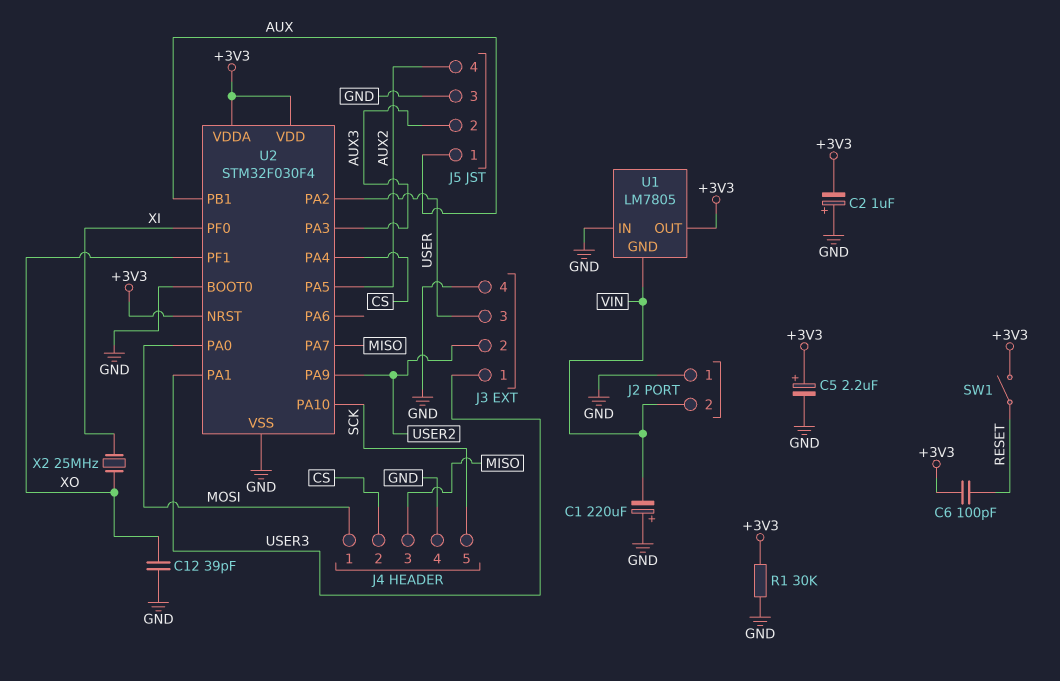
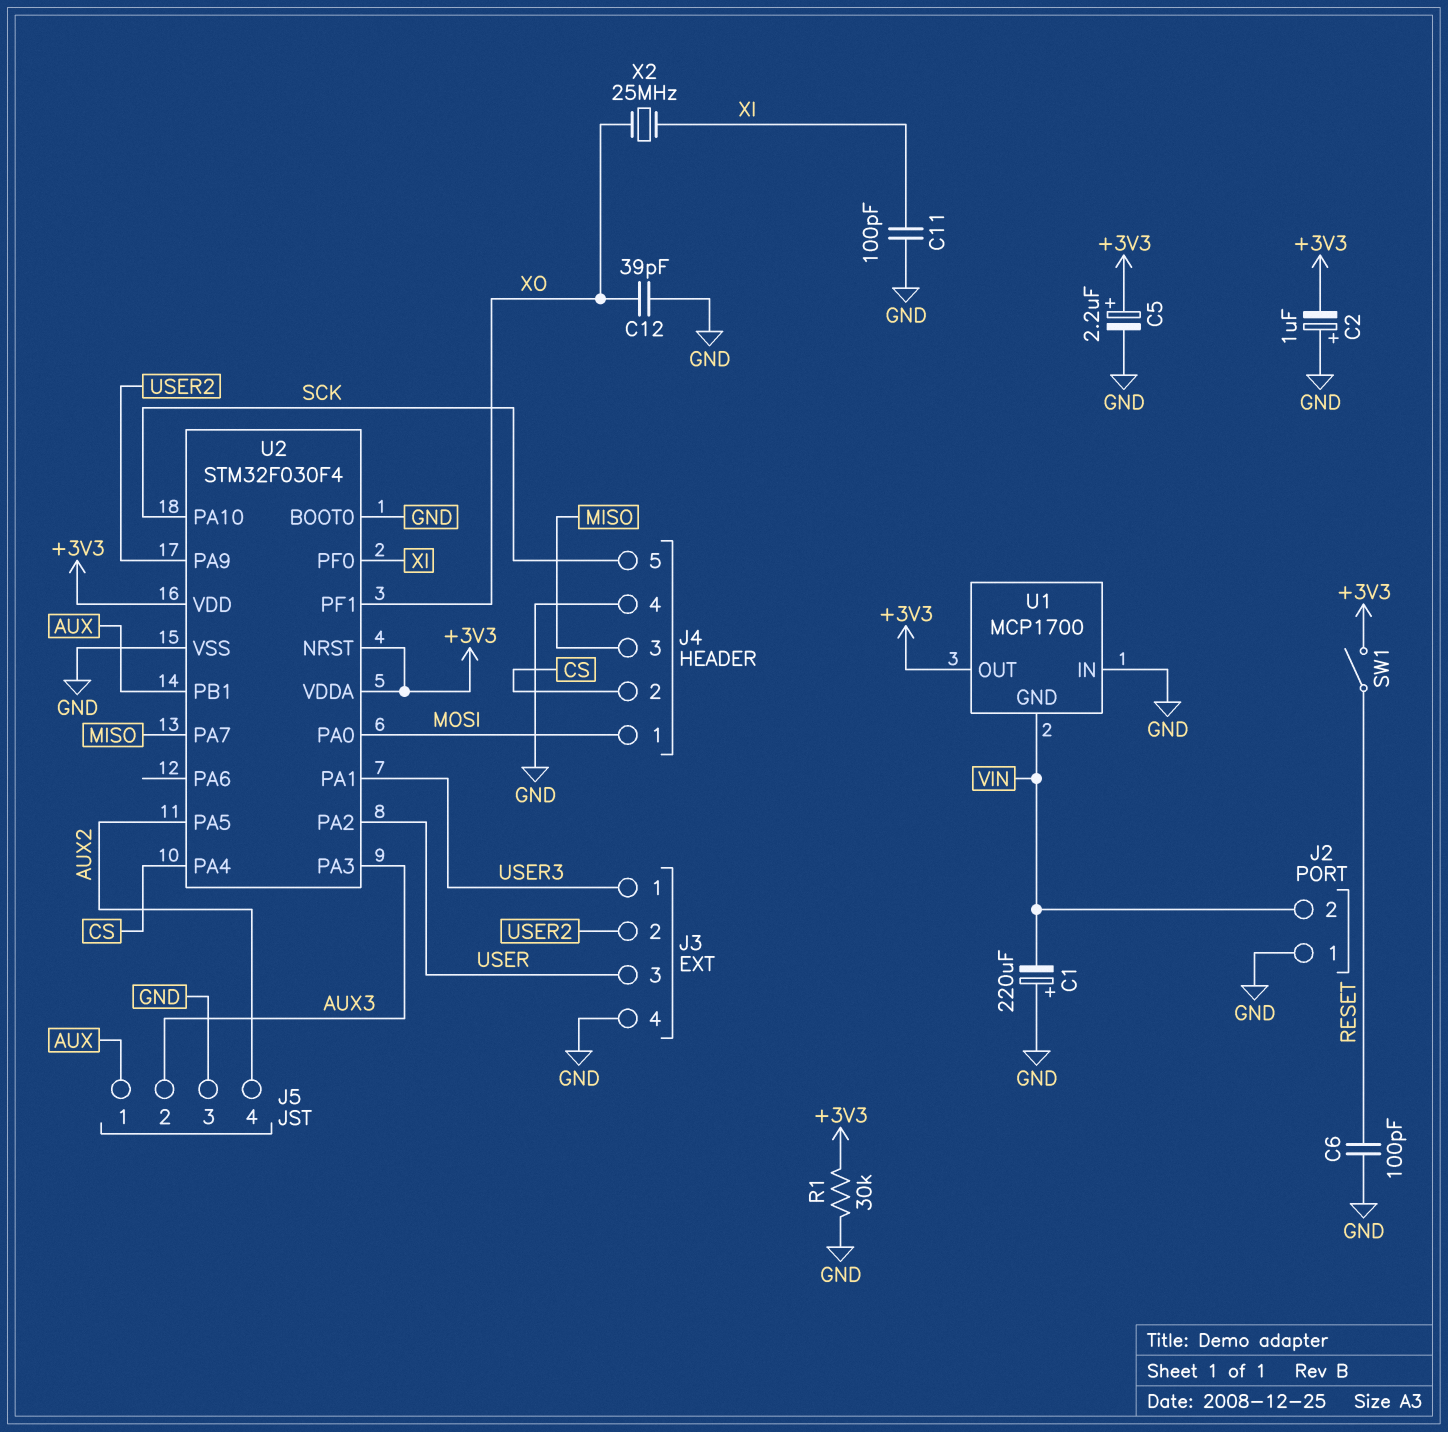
C6: 100pF (+3V3, RESET) -> 100pF (GND, RESET)
C11: none -> 100pF (GND, XI)
U1: LM7805 -> MCP1700

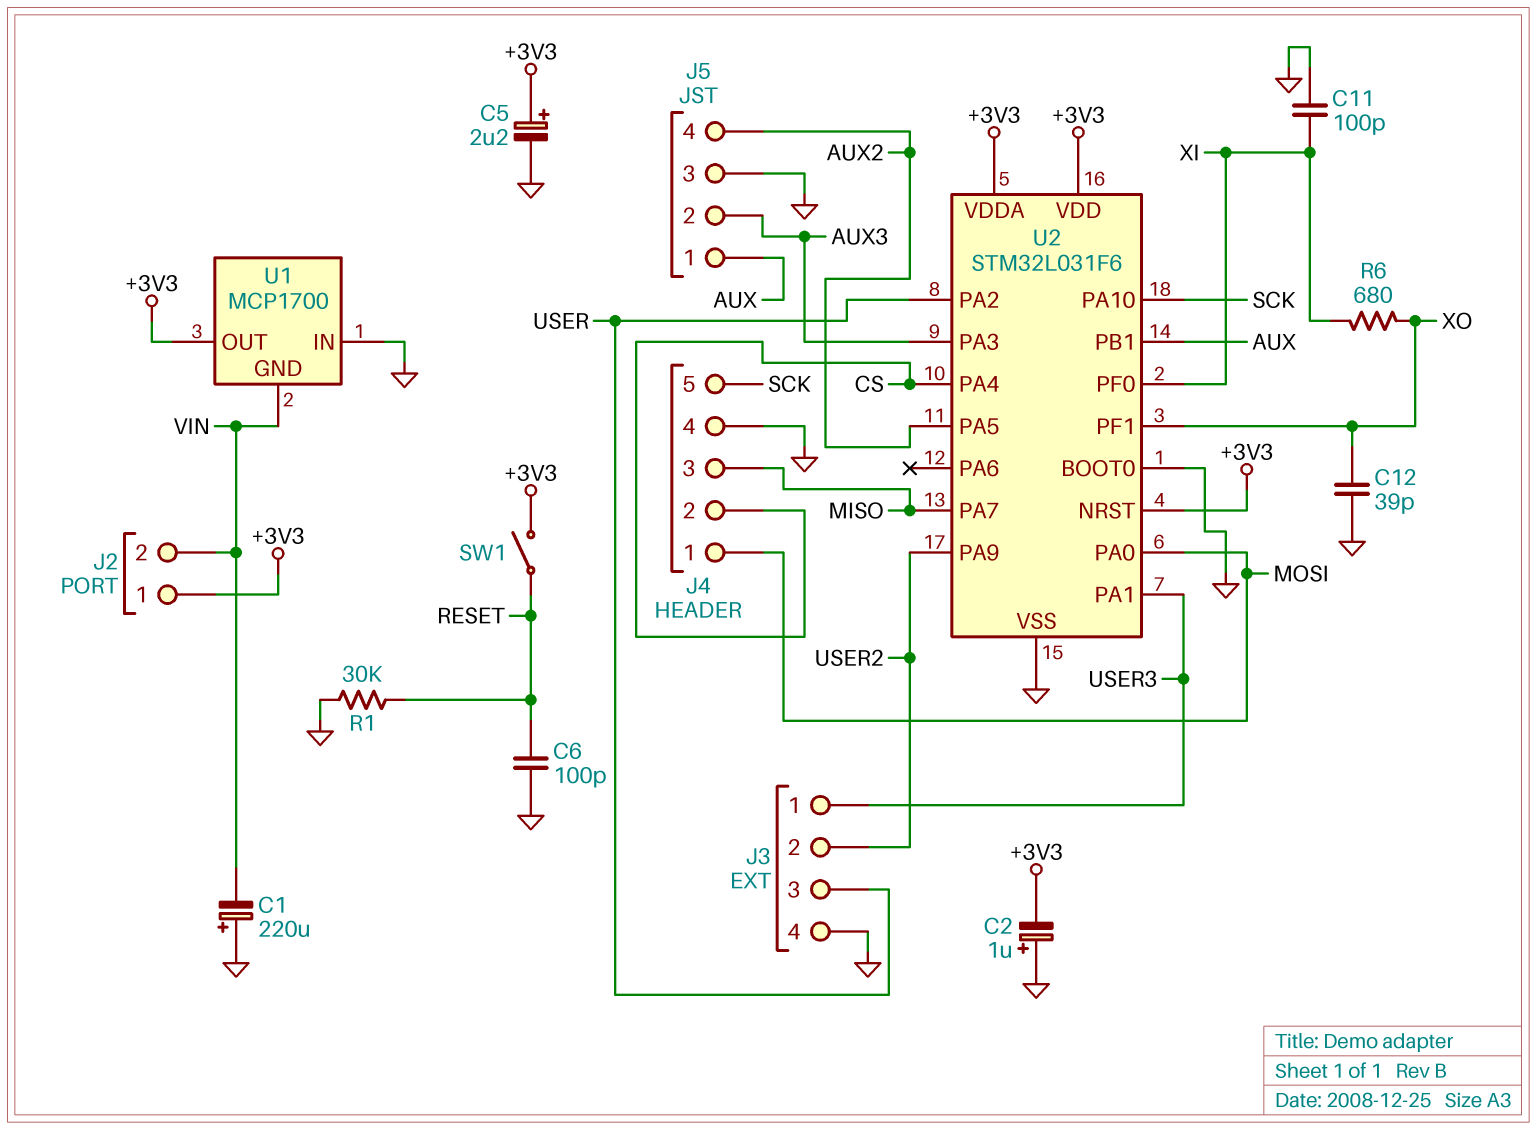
J2 pin 1: GND -> +3V3
R1: 30k (+3V3, GND) -> 30k (GND, RESET)
R6: none -> 680 (XI, XO)
U2: STM32F030F4 -> STM32L031F6
X2: 25MHz (XI, XO) -> none

